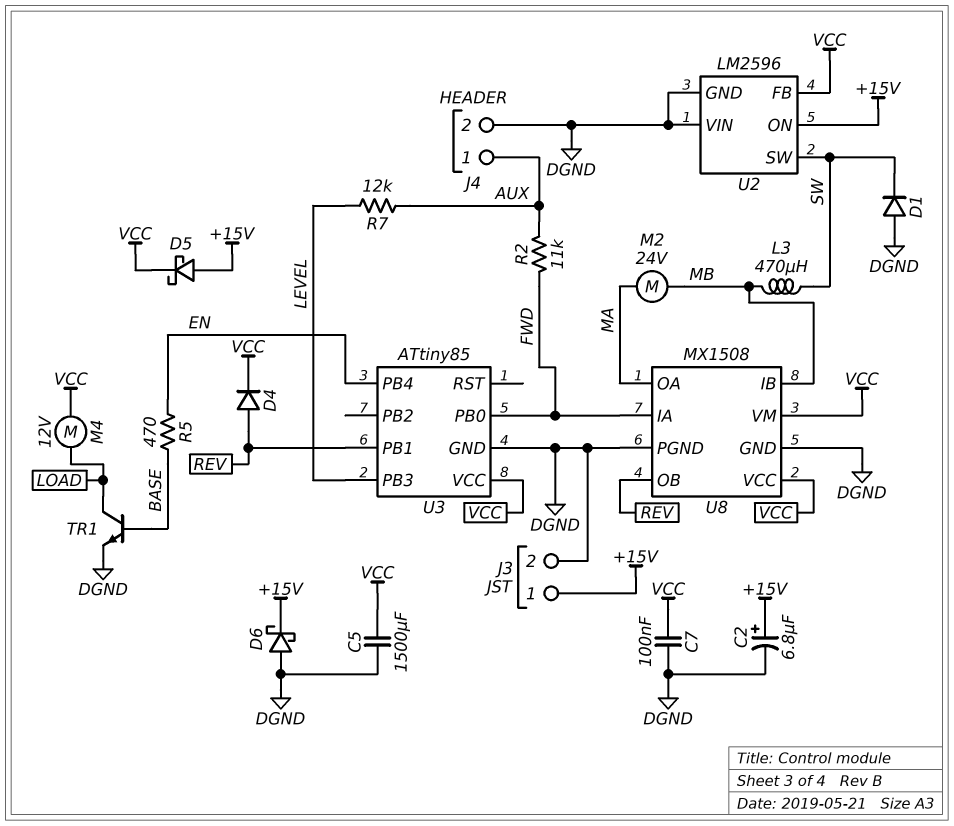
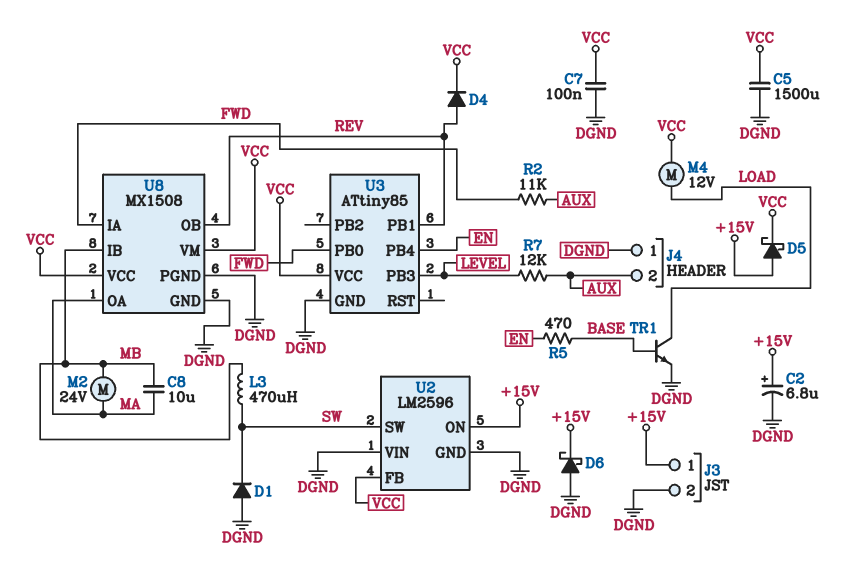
C8: none -> 10uF (MA, MB)
J4 pin 1: AUX -> DGND
J4 pin 2: DGND -> AUX

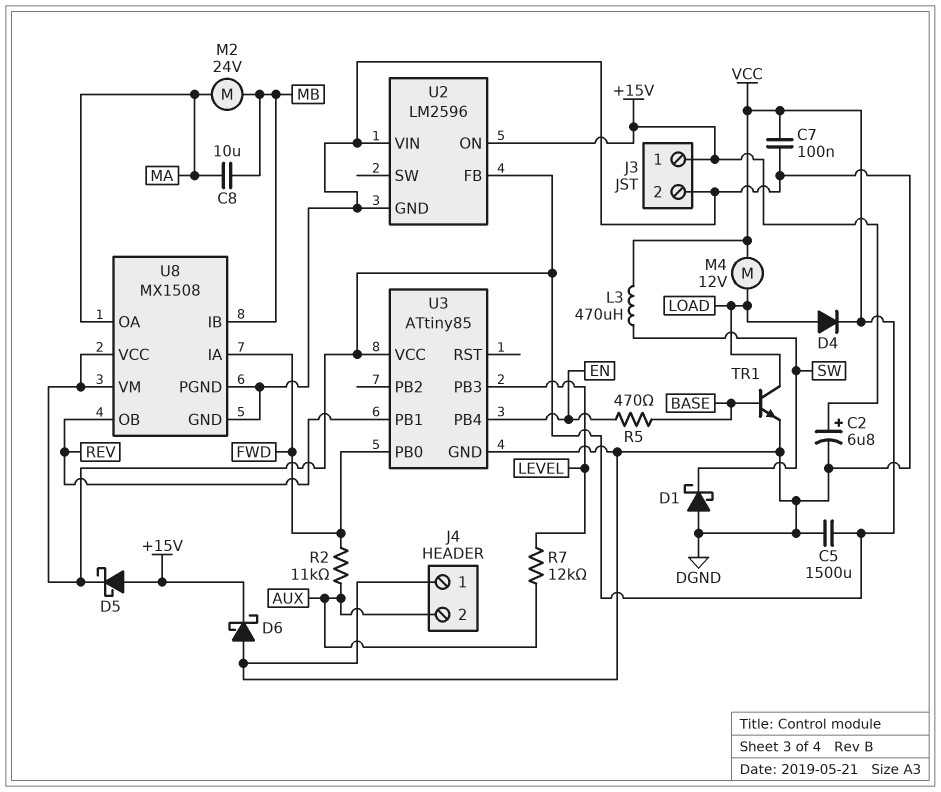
D1: diode (A DGND, K SW) -> schottky (A DGND, K SW)
D4: diode (A REV, K VCC) -> diode (A LOAD, K VCC)
L3: 470uH (MB, SW) -> 470uH (SW, VCC)
U2 pin SW: SW -> none

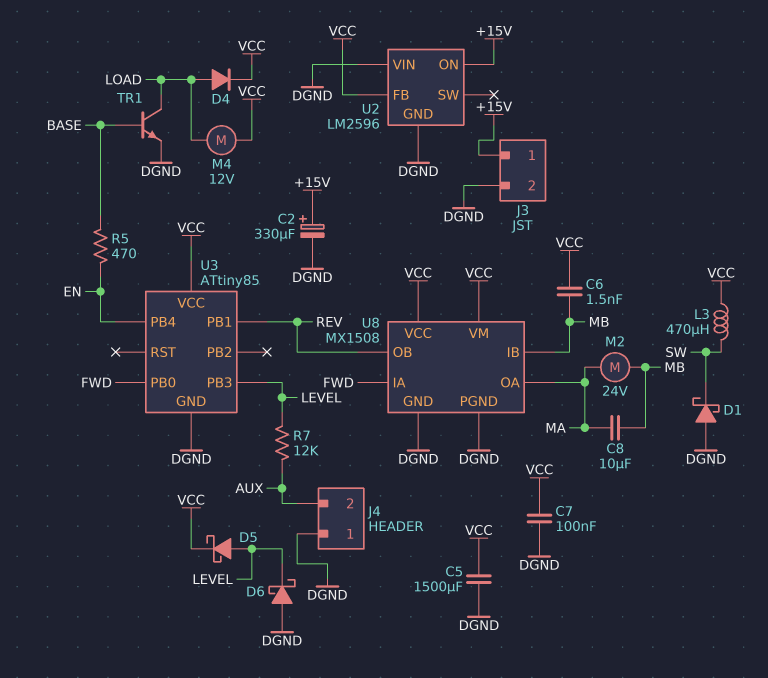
C2: 6.8uF (plus +15V, minus DGND) -> 330uF (plus +15V, minus DGND)
C6: none -> 1.5nF (MB, VCC)
D5: schottky (A +15V, K VCC) -> schottky (A LEVEL, K VCC)
D6: schottky (A DGND, K +15V) -> schottky (A DGND, K LEVEL)
R2: 11k (AUX, FWD) -> none

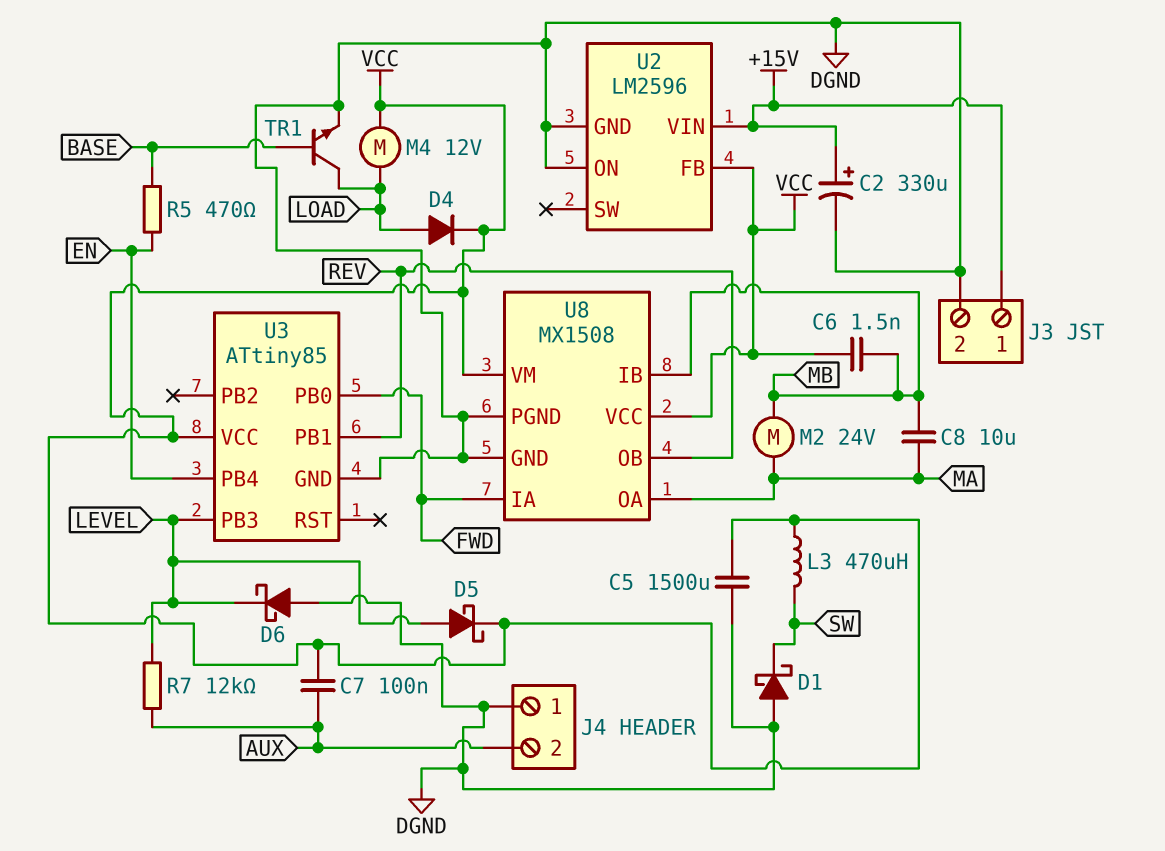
C7: 100nF (DGND, VCC) -> 100nF (AUX, VCC)
U2 pin ON: +15V -> DGND
U2 pin VIN: DGND -> +15V

